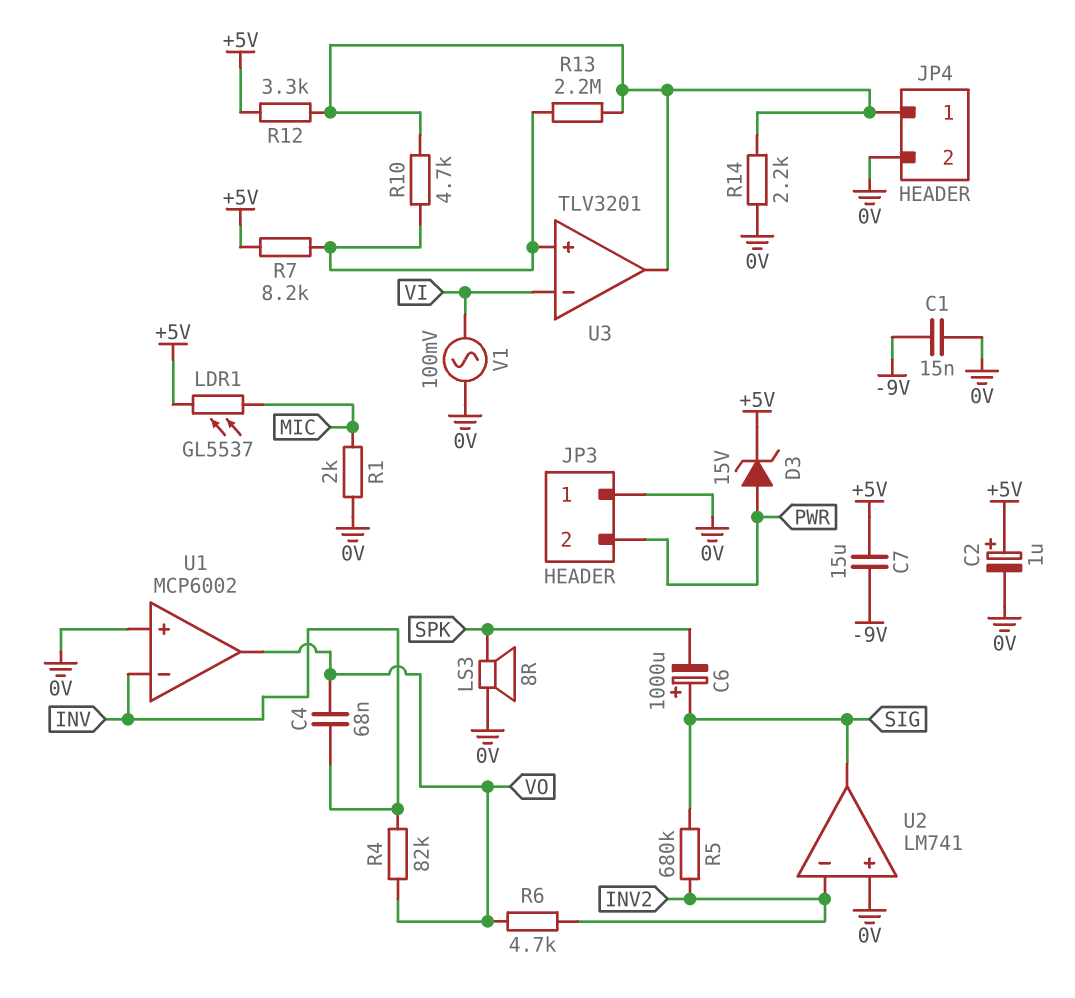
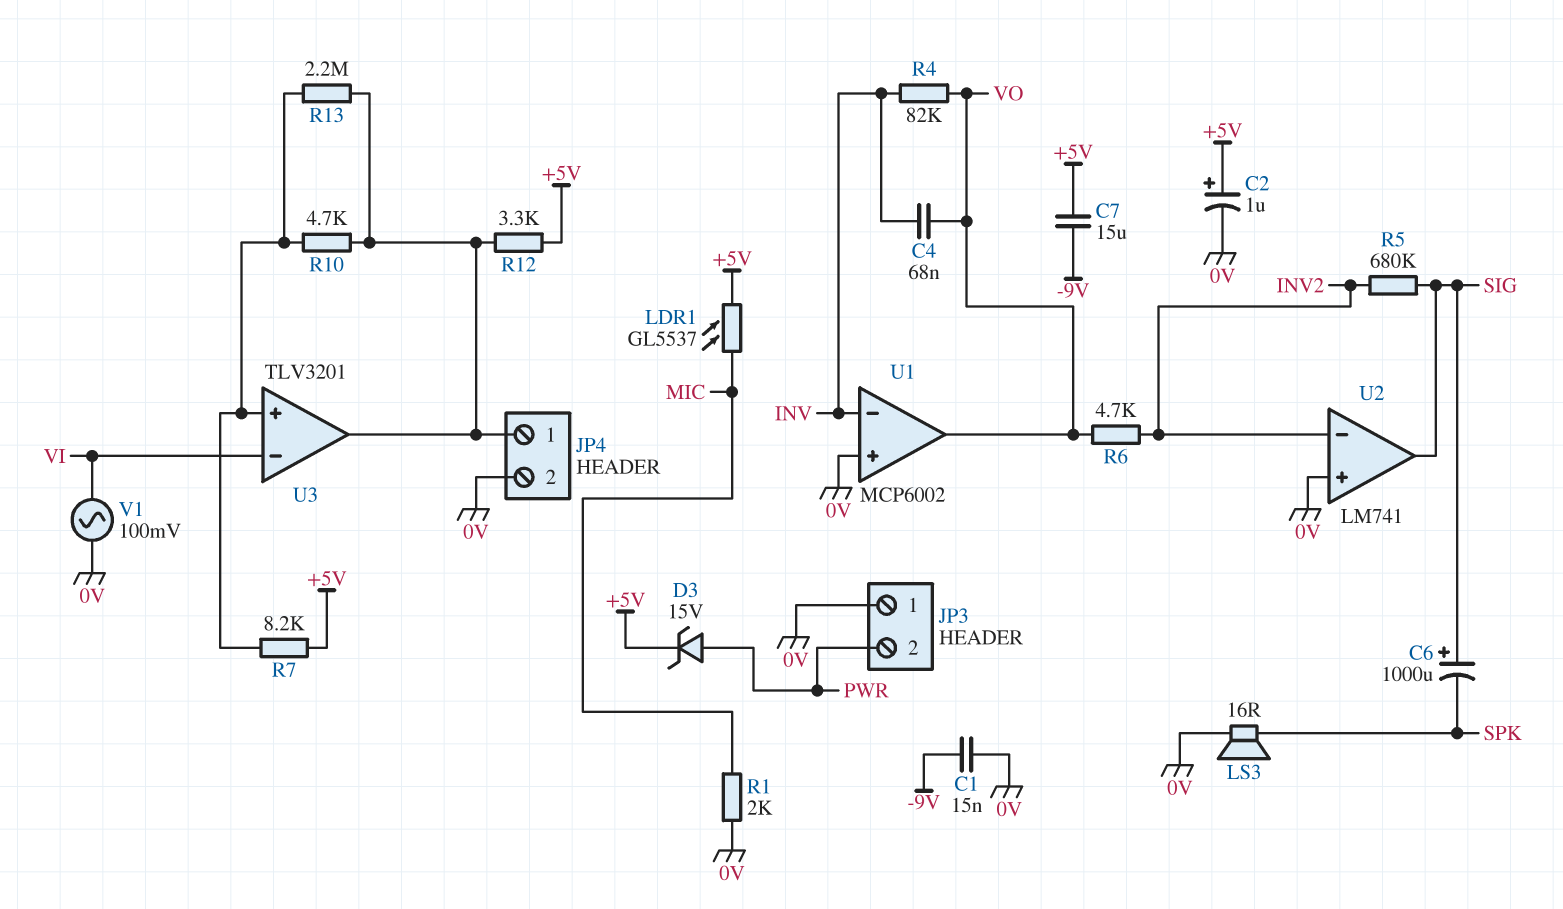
LS3: speaker 8R (0V, SPK) -> speaker 16R (0V, SPK)
R14: 2.2k (0V, JP4/1) -> none

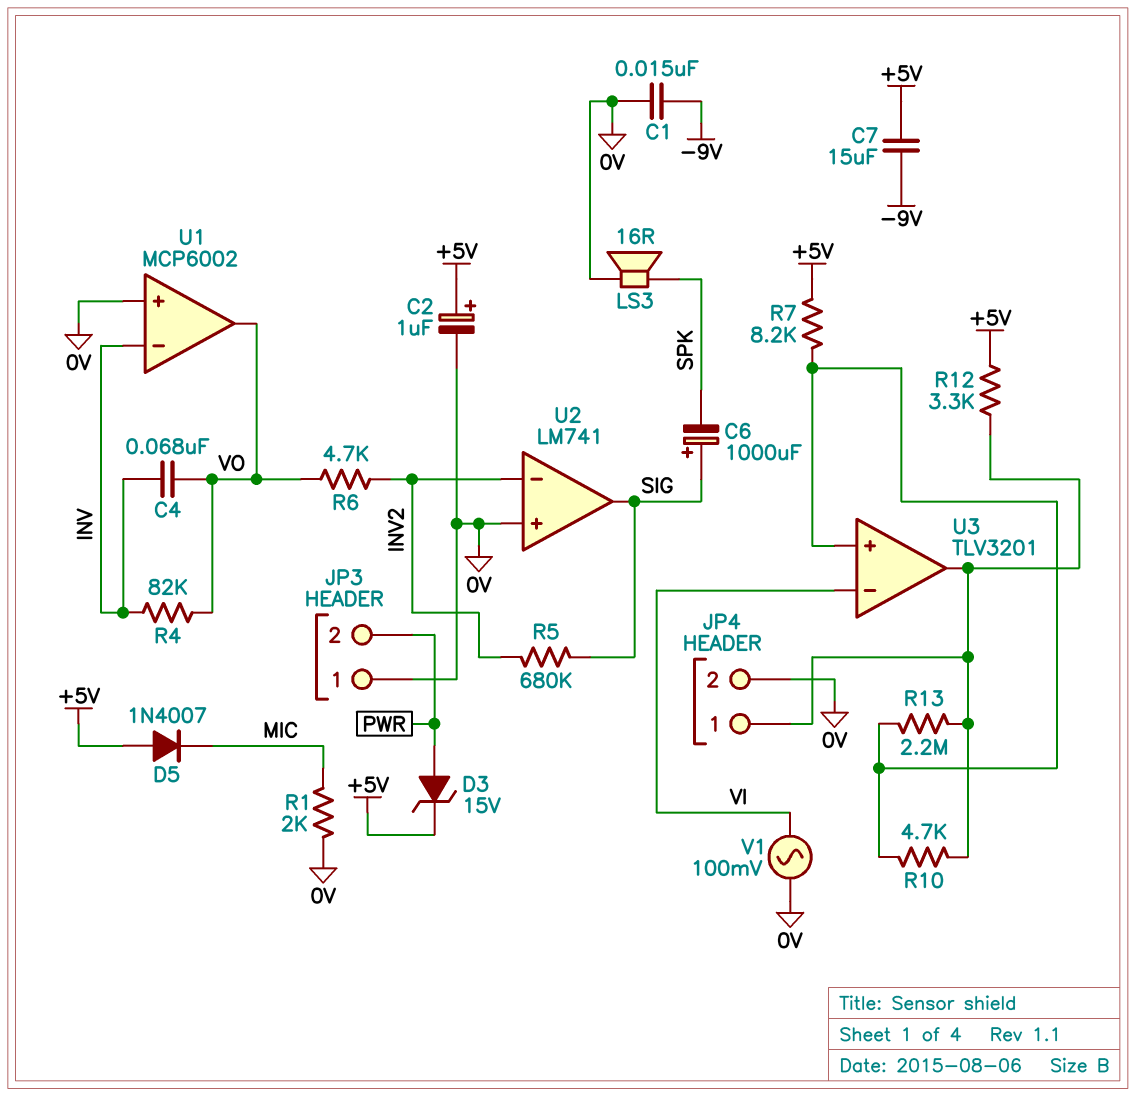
D5: none -> diode 1N4007 (A +5V, K MIC)
LDR1: GL5537 (+5V, MIC) -> none

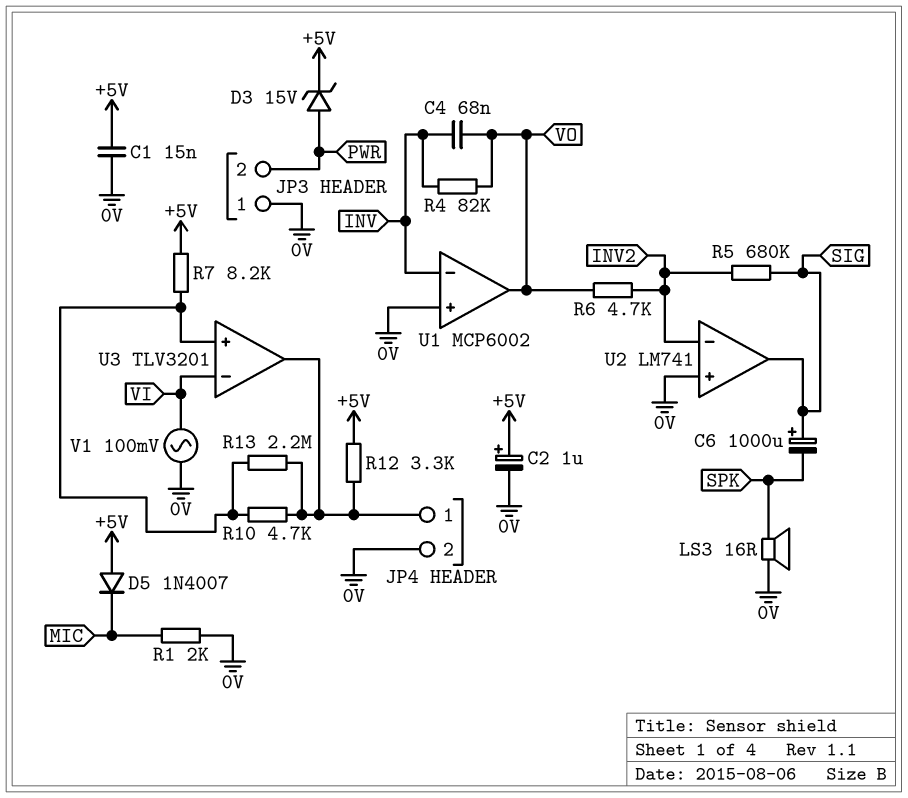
C1: 15nF (-9V, 0V) -> 15nF (+5V, 0V)
C7: 15uF (+5V, -9V) -> none

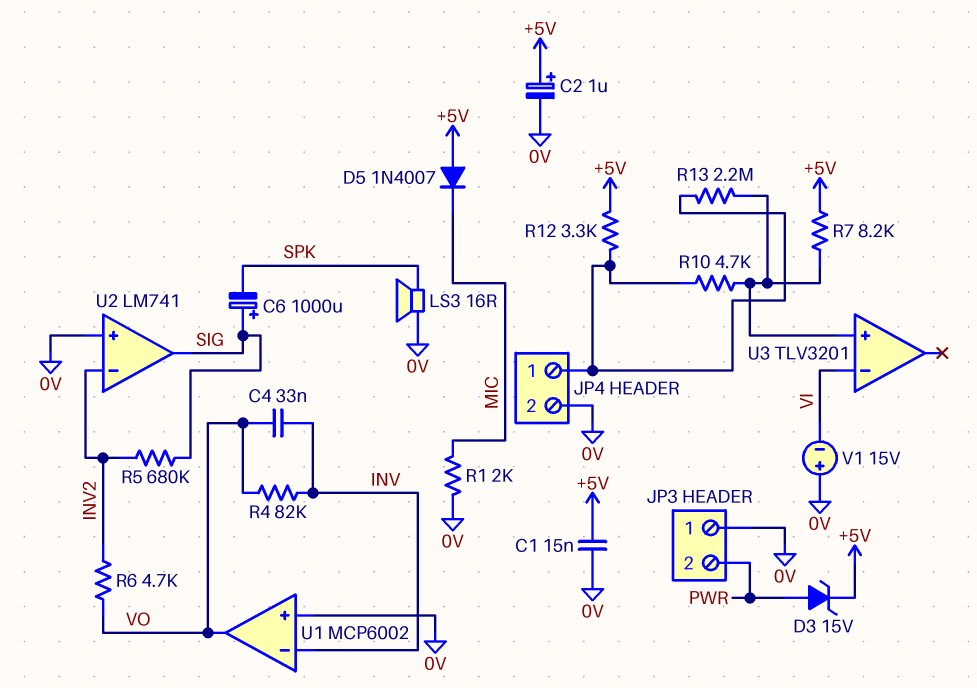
C4: 68nF (INV, VO) -> 33nF (INV, VO)
U3 pin out: JP4/1 -> none
V1: AC 100mV (0V, VI) -> 15V (plus 0V, minus VI)

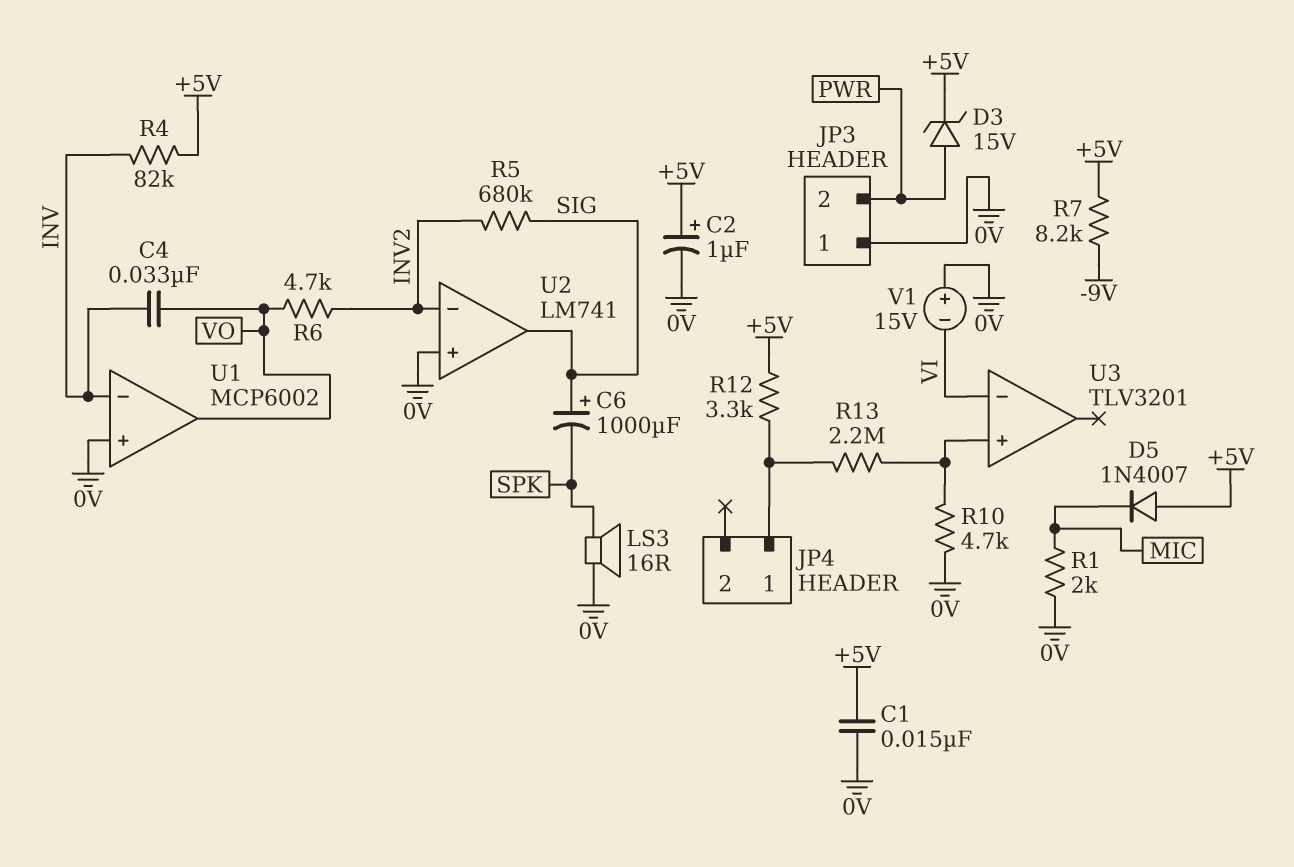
JP4 pin 2: 0V -> none
R4: 82k (INV, VO) -> 82k (+5V, INV)
R7: 8.2k (+5V, U3/in+) -> 8.2k (+5V, -9V)
R10: 4.7k (JP4/1, U3/in+) -> 4.7k (0V, U3/in+)

